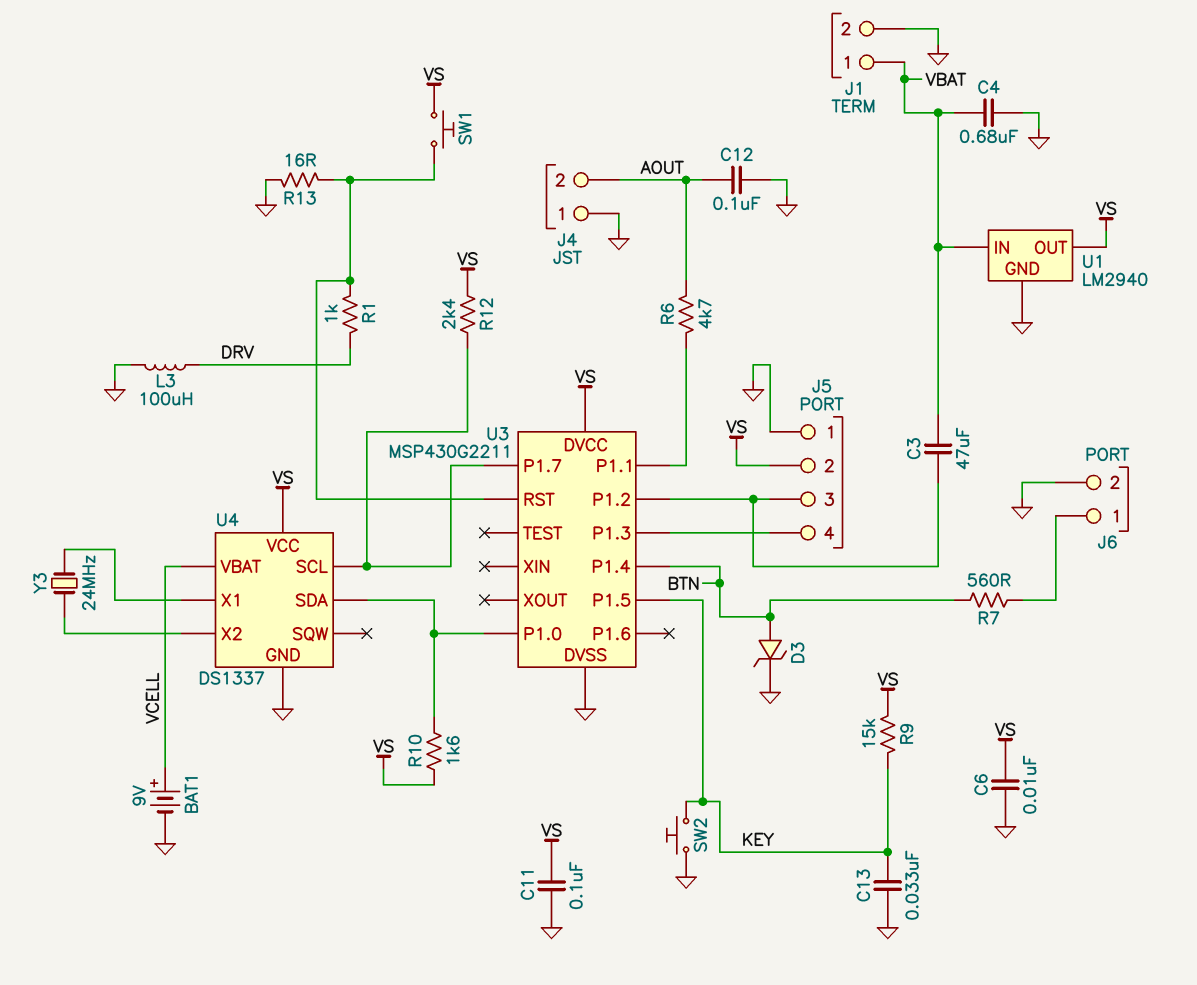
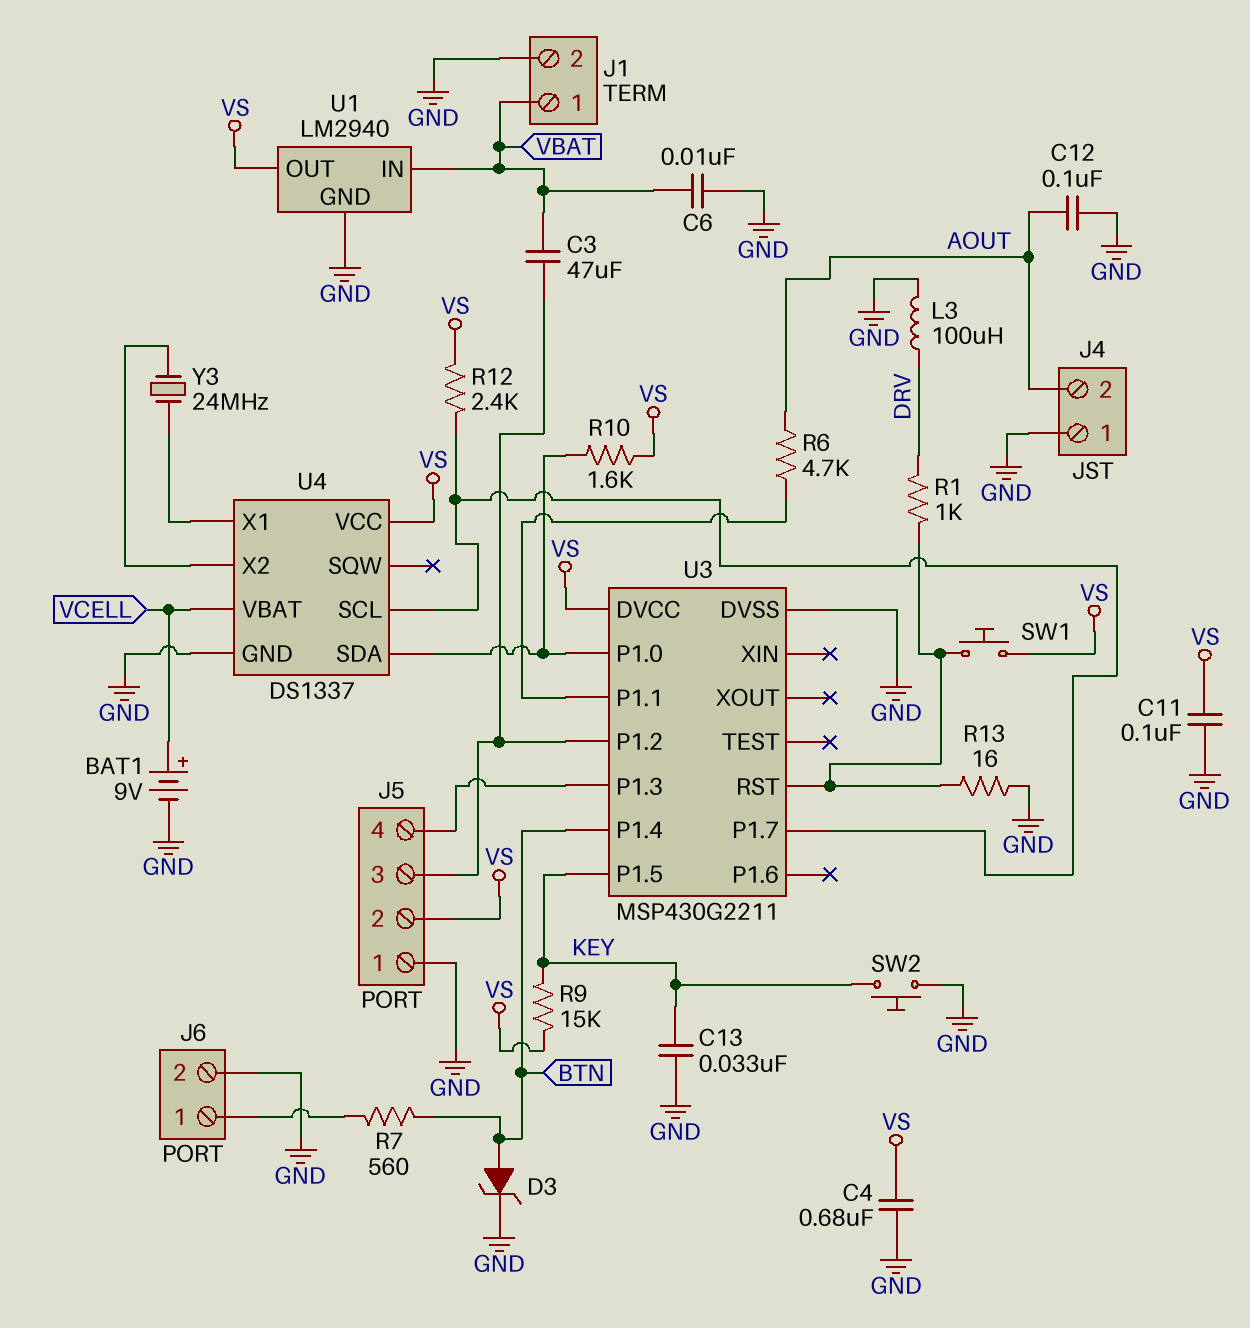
C4: 680nF (GND, VBAT) -> 680nF (GND, VS)
C6: 10nF (GND, VS) -> 10nF (GND, VBAT)

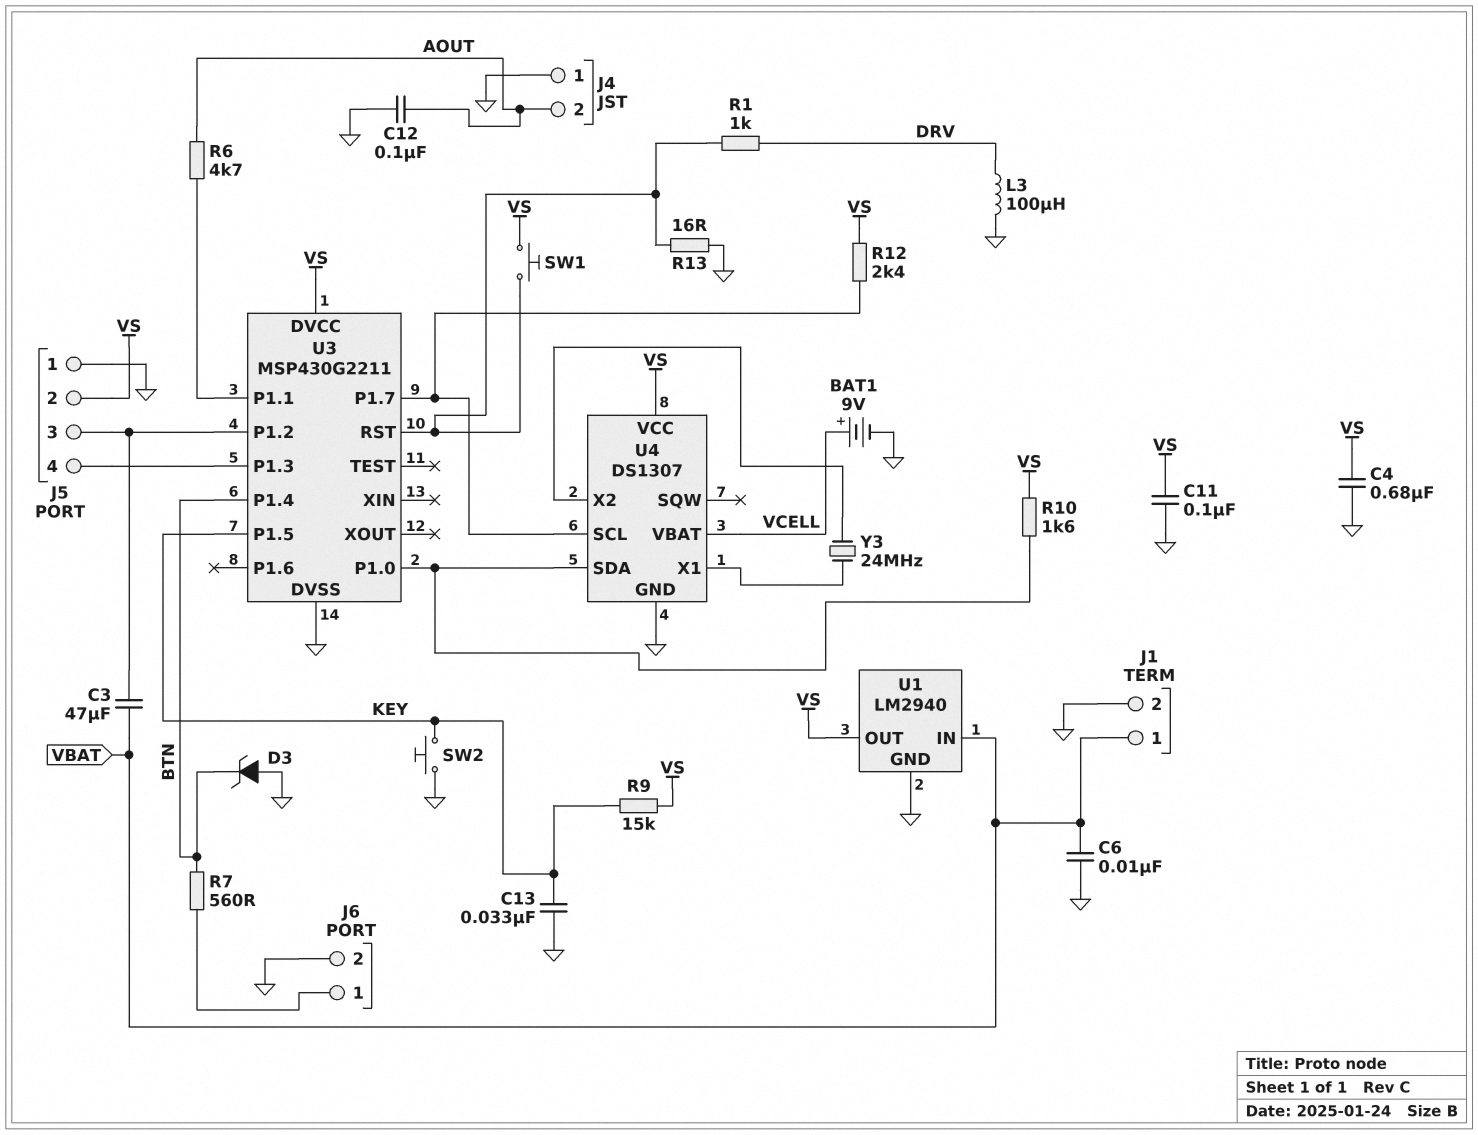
D3: zener (A BTN, K GND) -> zener (A GND, K BTN)
U4: DS1337 -> DS1307

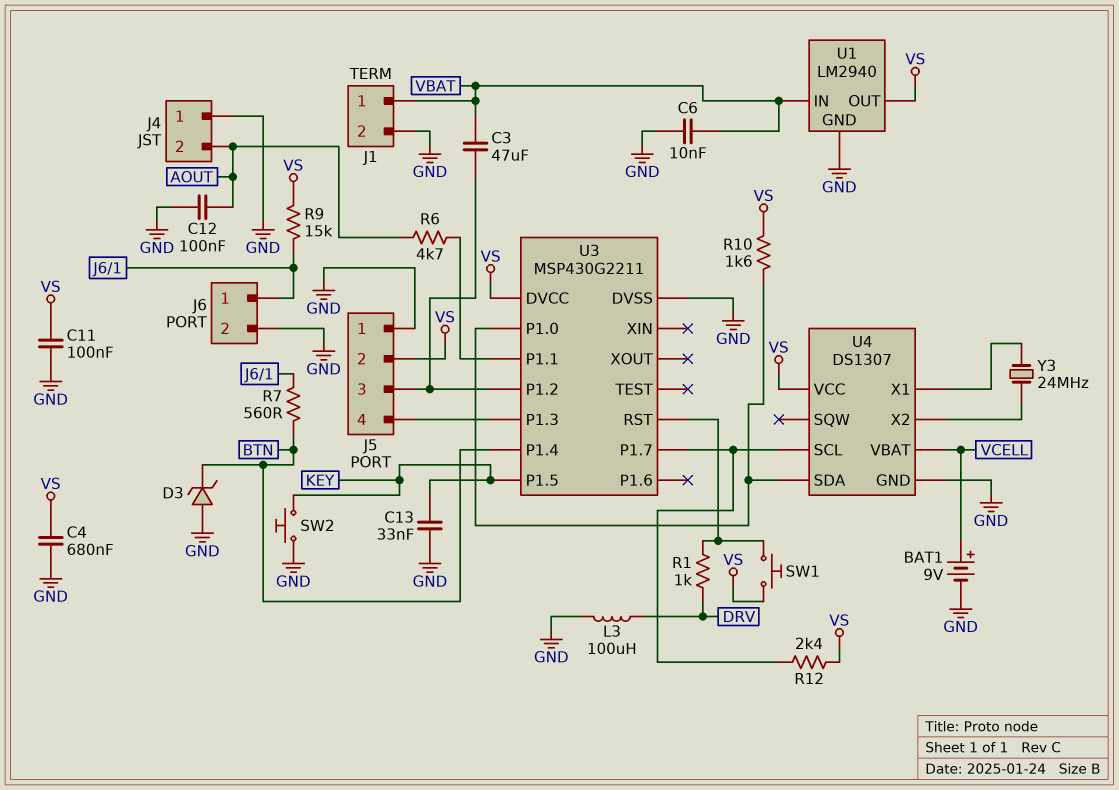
R9: 15k (KEY, VS) -> 15k (J6/1, VS)
R13: 16 (GND, U3/RST) -> none

